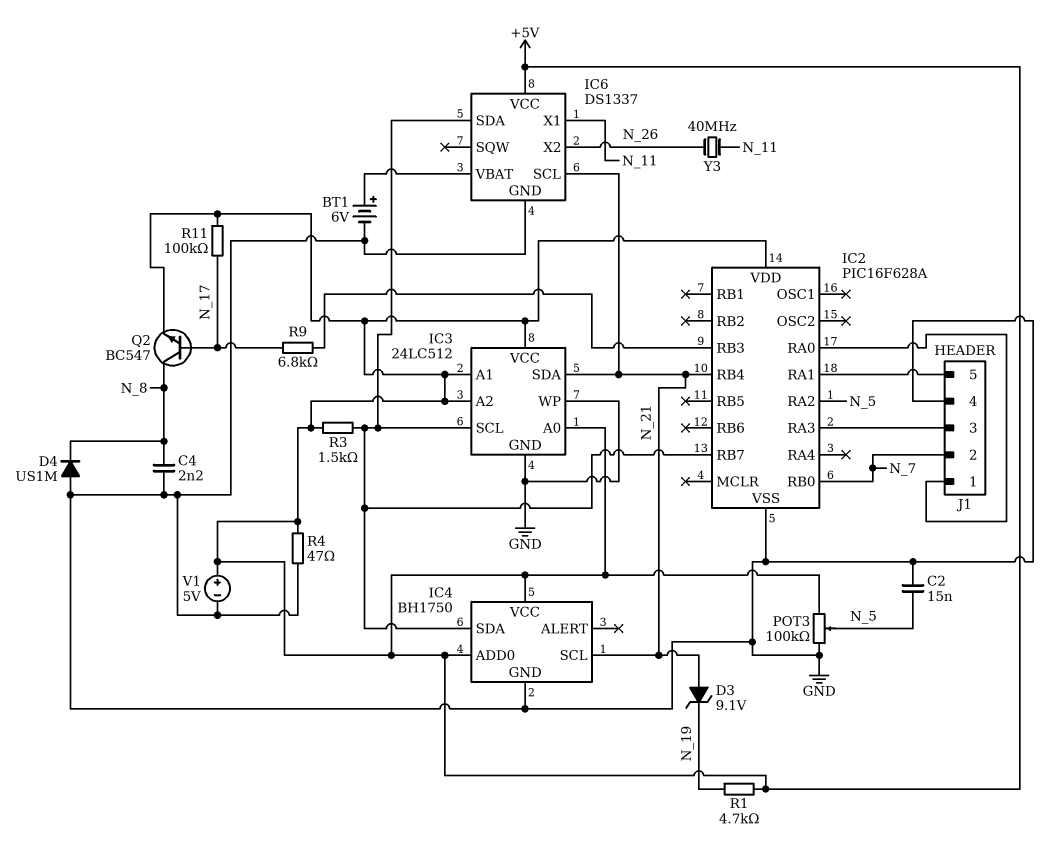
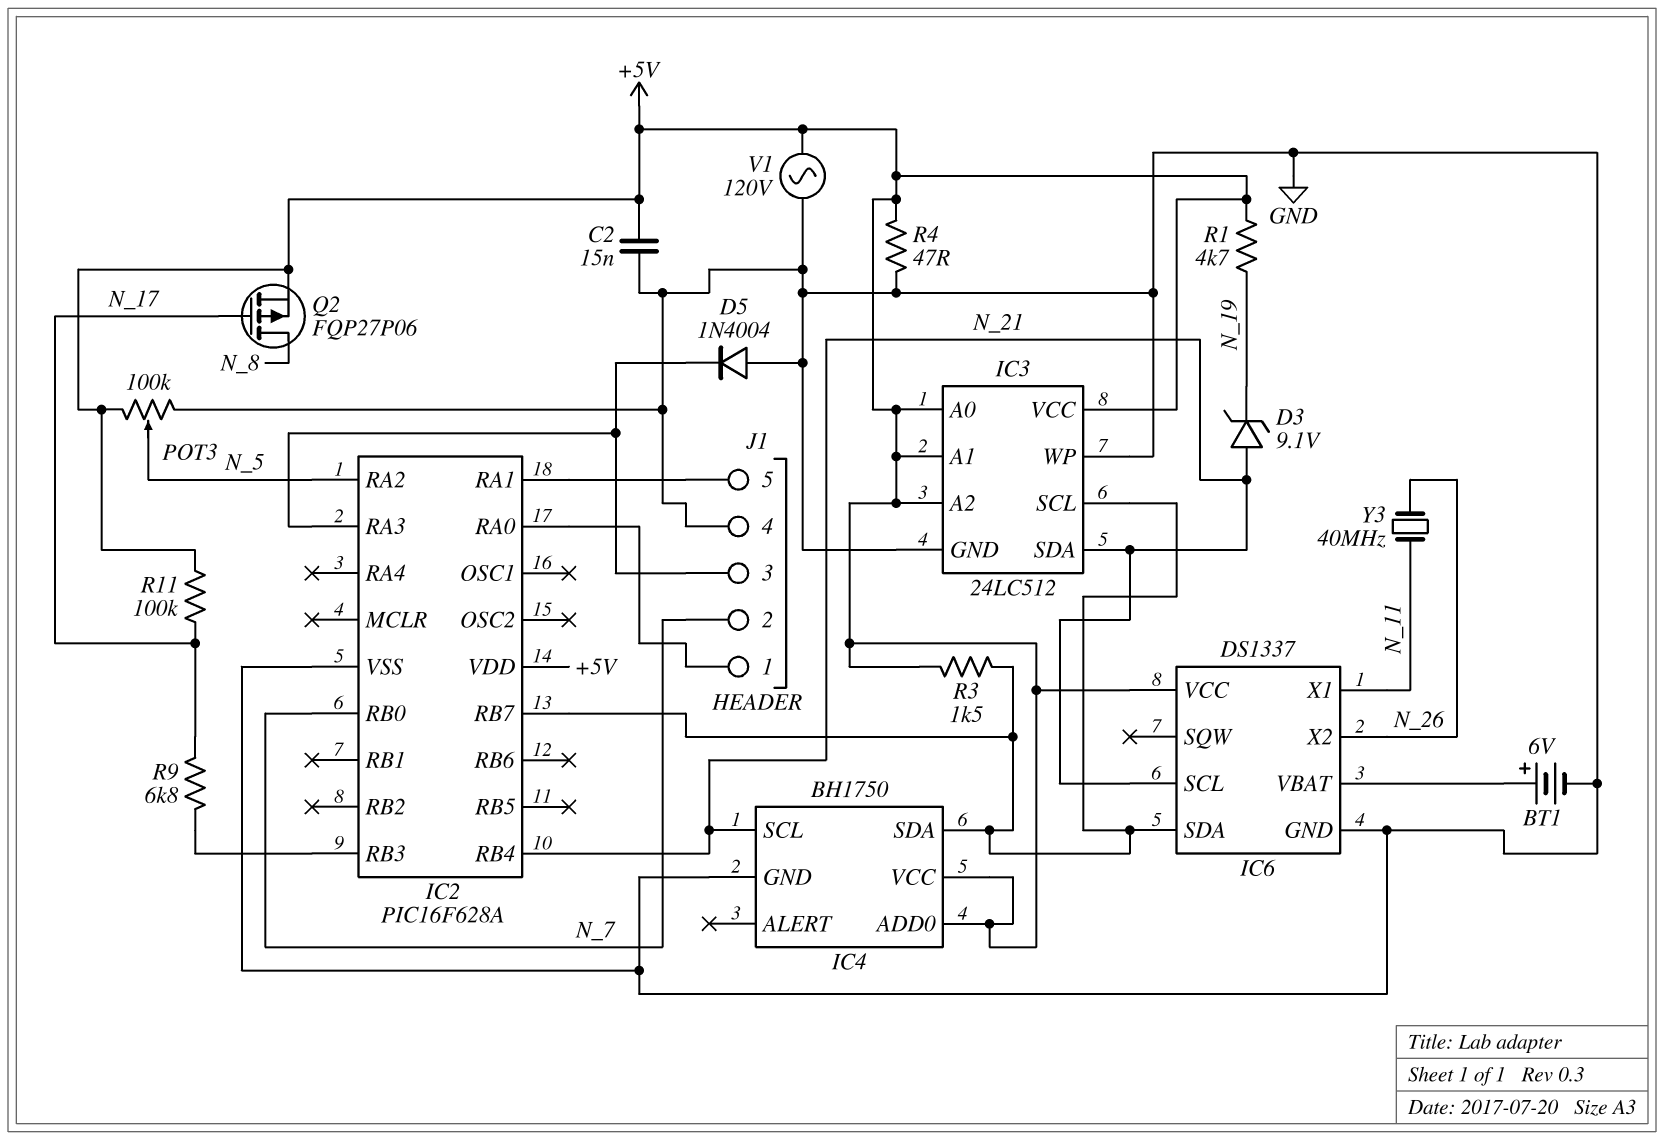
C2: 15nF (GND, N_5) -> 15nF (+5V, GND)
C4: 2.2nF (GND, N_8) -> none
D4: diode US1M (A GND, K N_8) -> none
D5: none -> diode 1N4004 (A GND, K IC2/RA3)
Q2: NPN BC547 (B N_17, C N_8, E +5V) -> PMOS FQP27P06 (G N_17, D N_8, S +5V)
V1: 5V (plus +5V, minus GND) -> AC 120V (+5V, GND)

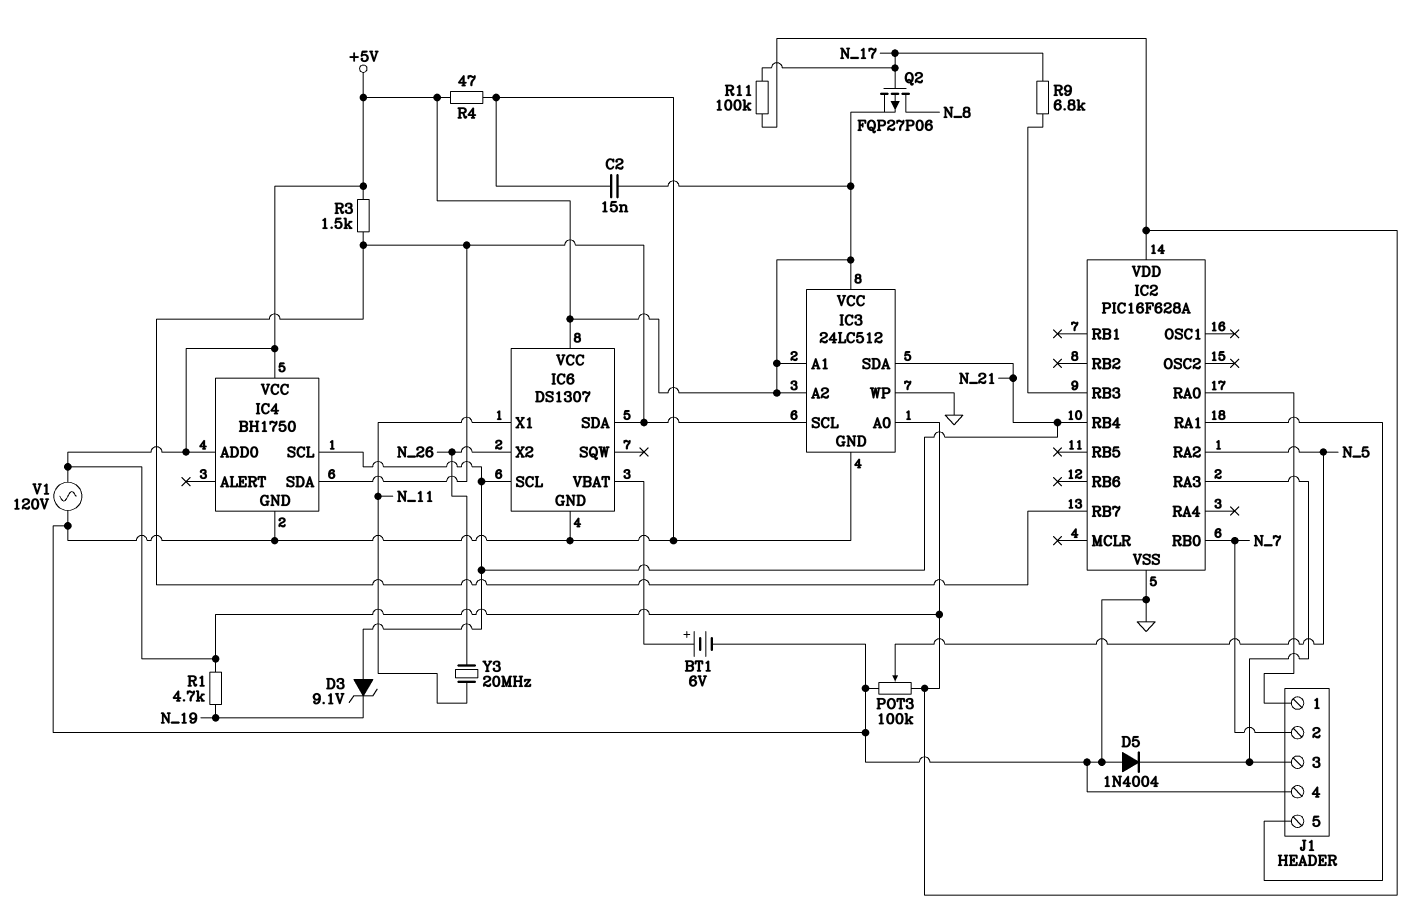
IC6: DS1337 -> DS1307
Y3: 40MHz (N_11, N_26) -> 20MHz (N_11, N_26)

